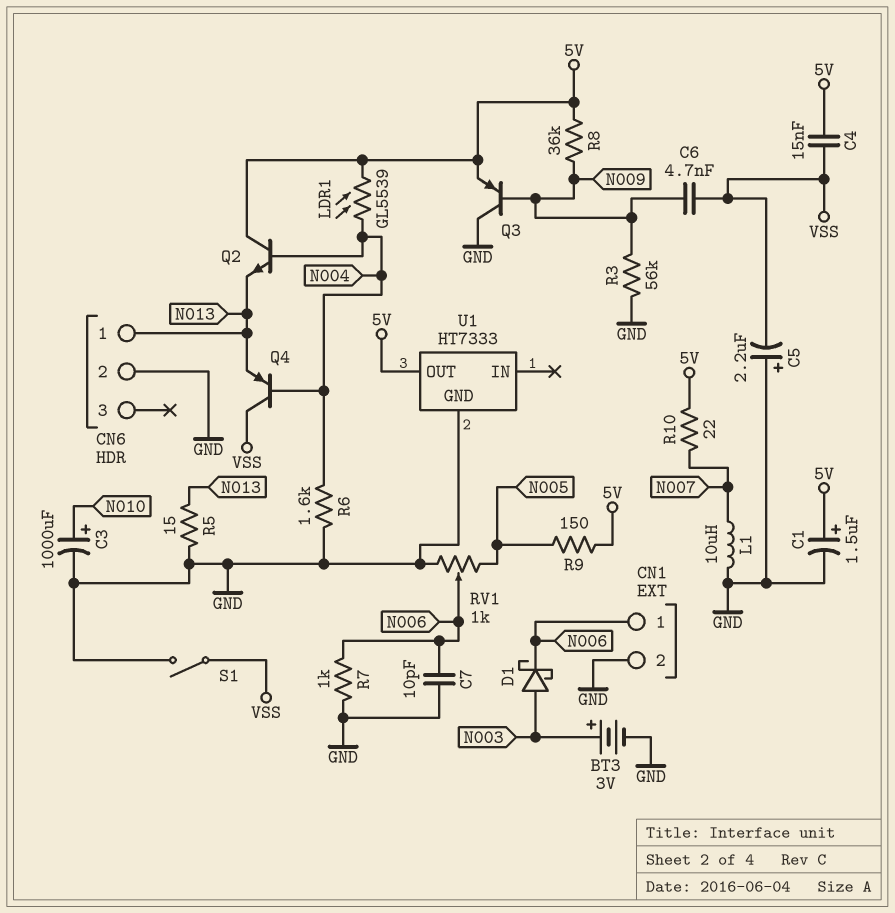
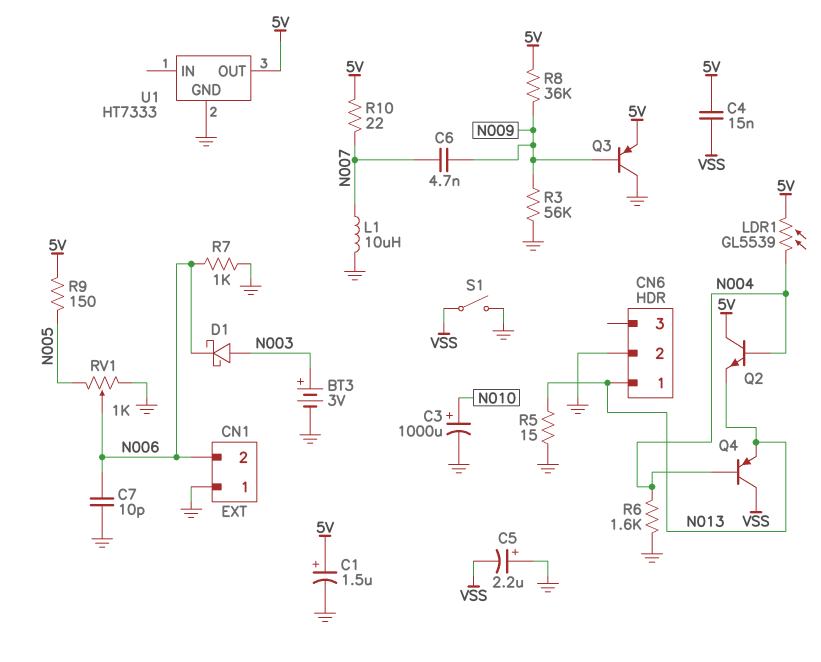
C6: 4.7nF (N009, VSS) -> 4.7nF (N007, N009)
CN1 pin 1: N006 -> GND
CN1 pin 2: GND -> N006

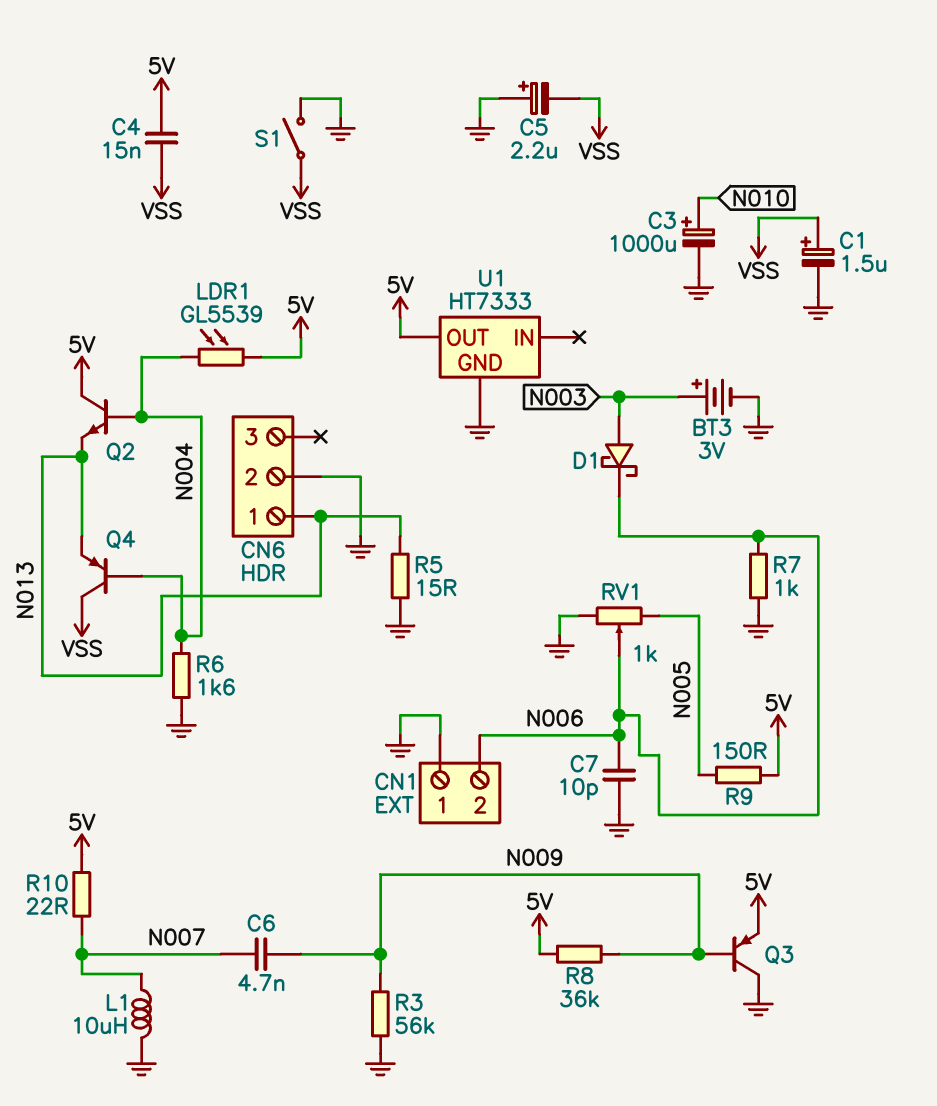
C1: 1.5uF (plus 5V, minus GND) -> 1.5uF (plus VSS, minus GND)

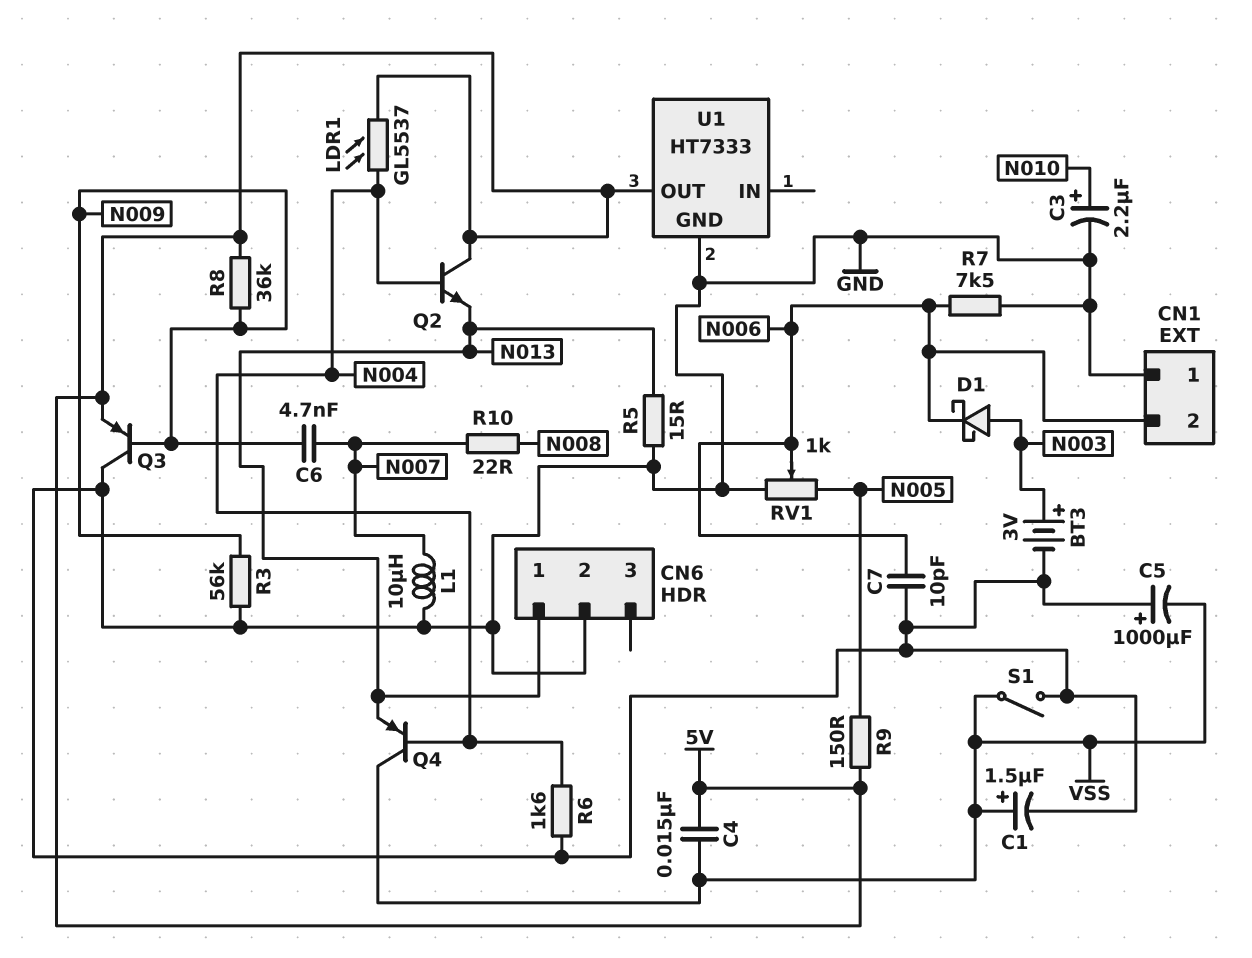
C3: 1000uF (plus N010, minus GND) -> 2.2uF (plus N010, minus GND)
C5: 2.2uF (plus GND, minus VSS) -> 1000uF (plus GND, minus VSS)
LDR1: GL5539 (5V, N004) -> GL5537 (5V, N004)
R7: 1k (GND, N006) -> 7.5k (GND, N006)
R10: 22 (5V, N007) -> 22 (N007, N008)

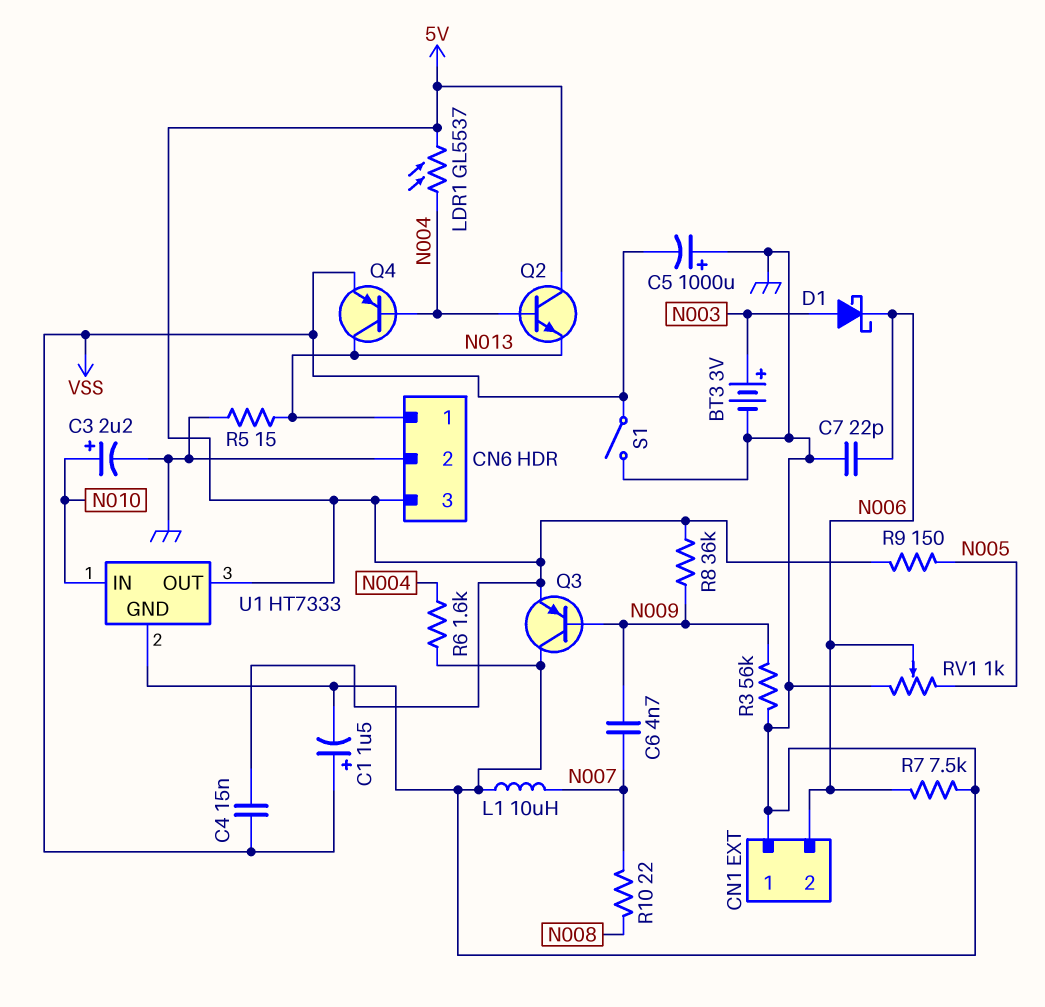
C7: 10pF (GND, N006) -> 22pF (GND, N006)
CN6 pin 3: none -> 5V
Q4: PNP (B N004, C VSS, E N013) -> PNP (B N004, C N013, E VSS)
U1 pin IN: none -> N010

